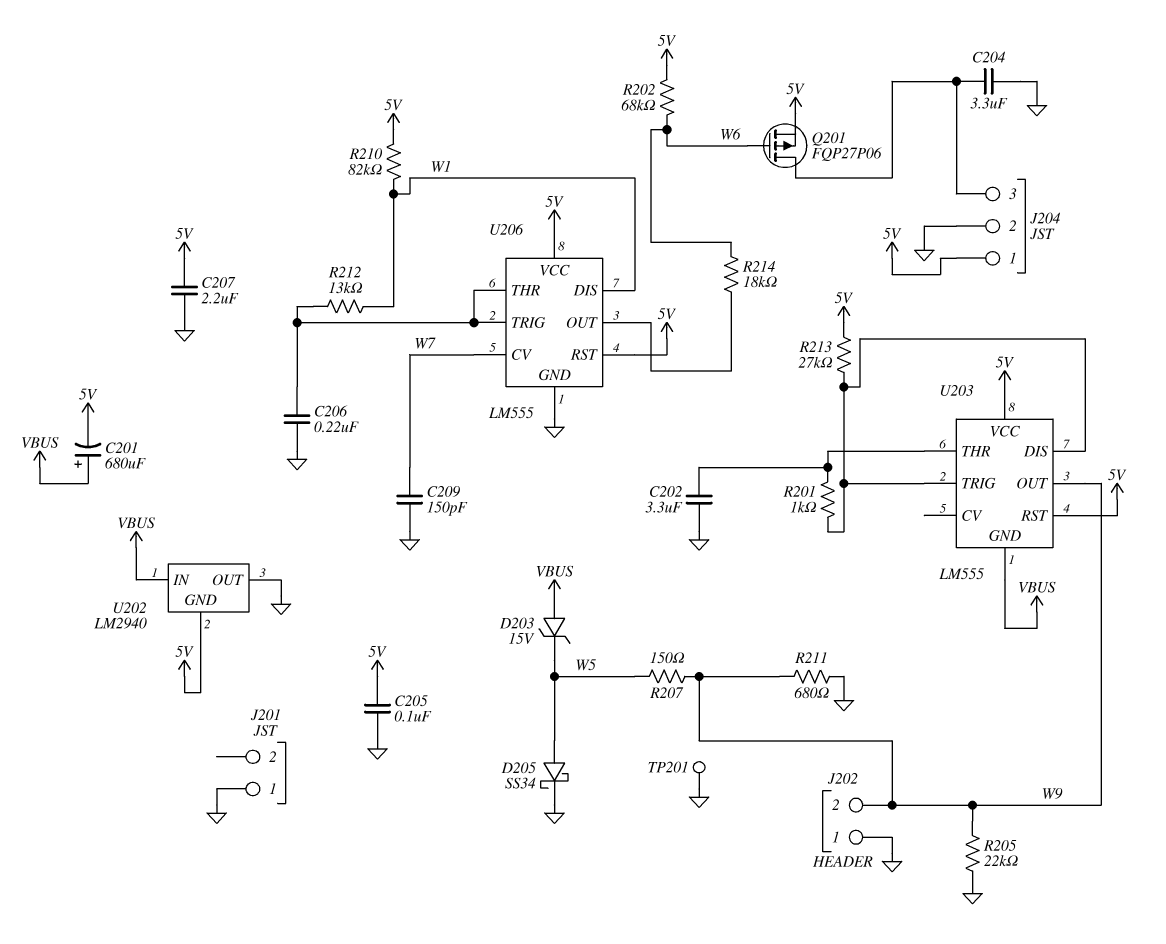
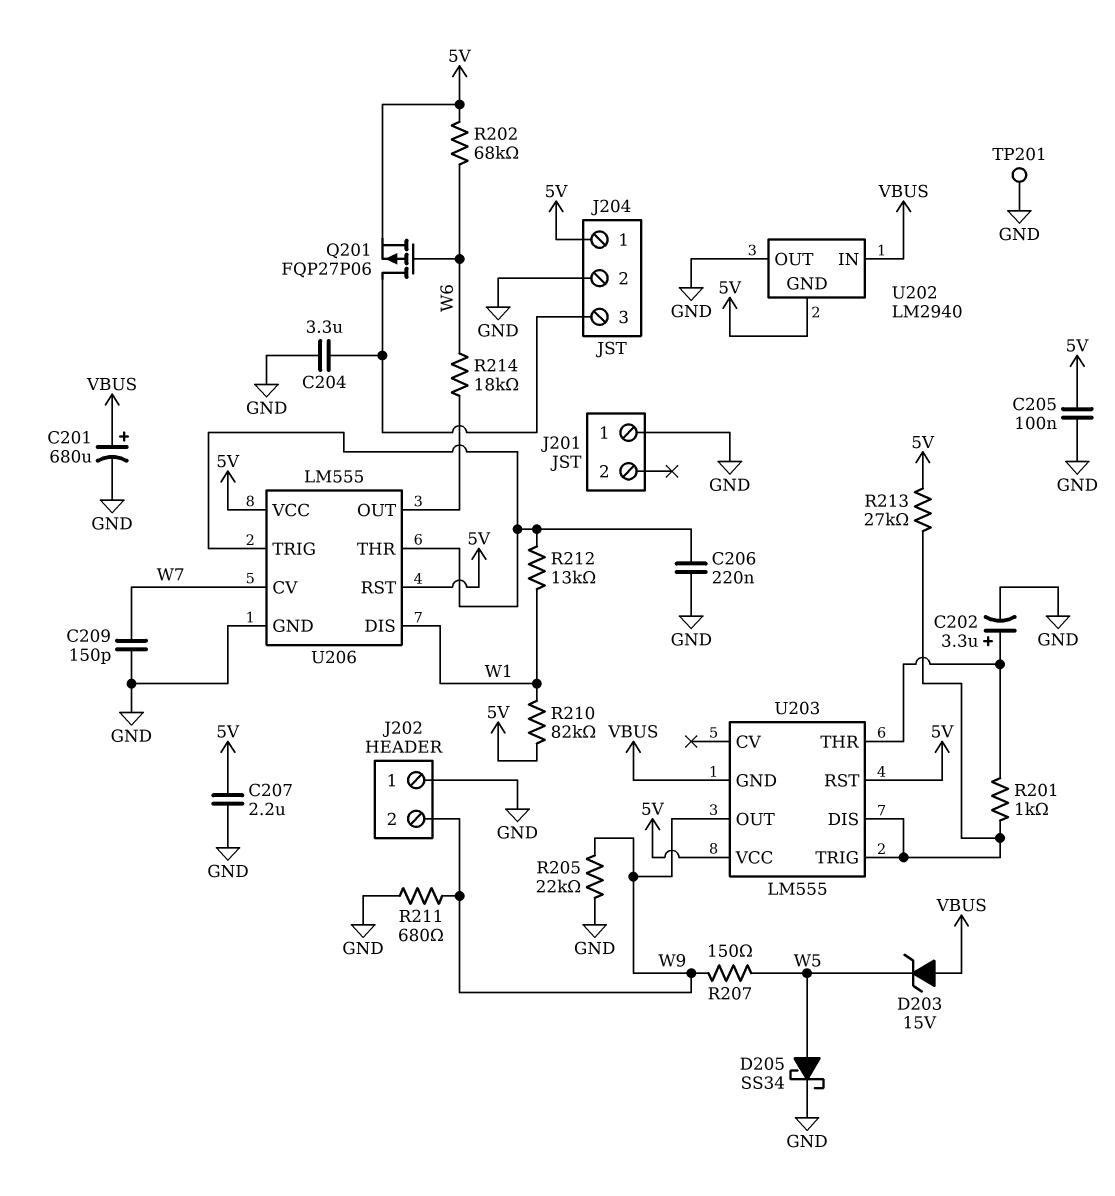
C201: 680uF (plus VBUS, minus 5V) -> 680uF (plus VBUS, minus GND)
C202: 3.3uF (GND, U203/THR) -> 3.3uF (plus U203/THR, minus GND)

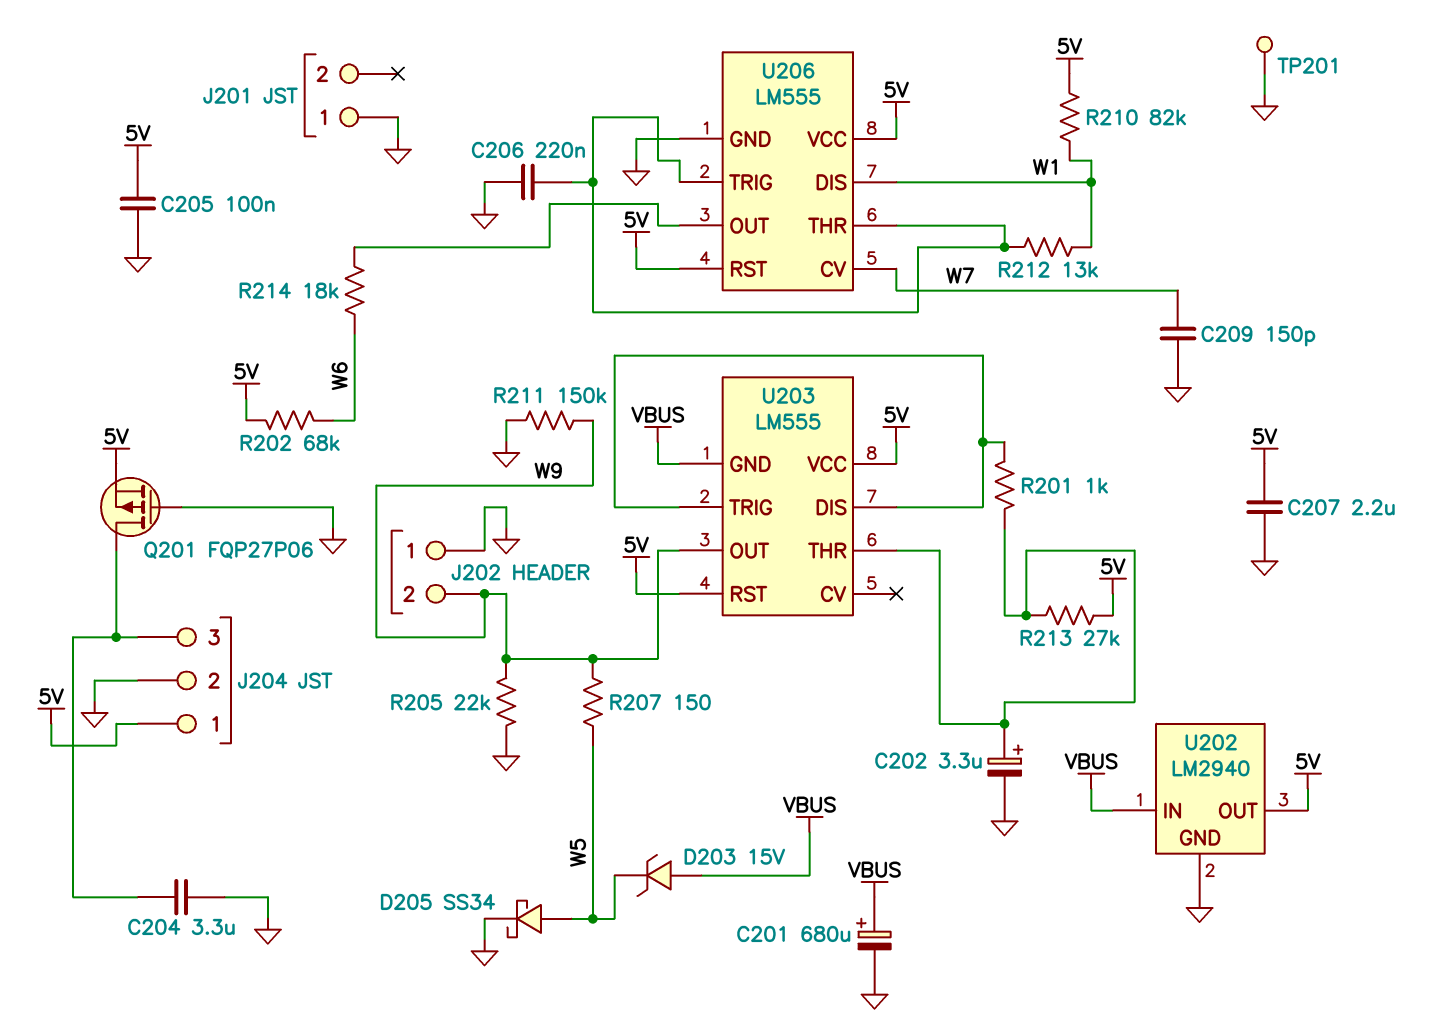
Q201: PMOS FQP27P06 (G W6, D J204/3, S 5V) -> PMOS FQP27P06 (G GND, D J204/3, S 5V)
R211: 680 (GND, W9) -> 150k (GND, W9)
R213: 27k (5V, U203/DIS) -> 27k (5V, U203/THR)
U202 pin GND: 5V -> GND
U202 pin OUT: GND -> 5V

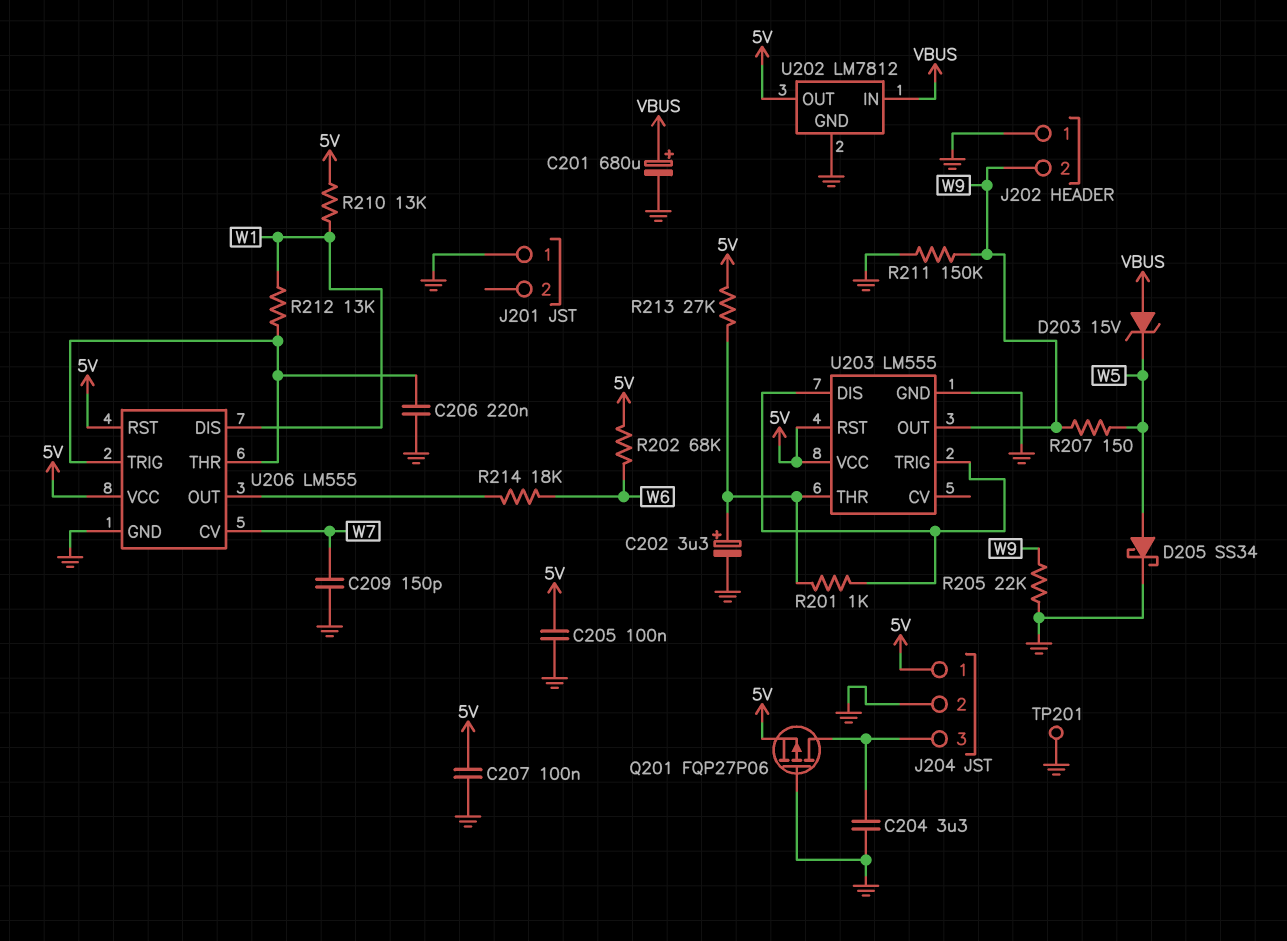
C207: 2.2uF (5V, GND) -> 100nF (5V, GND)
R210: 82k (5V, W1) -> 13k (5V, W1)
U202: LM2940 -> LM7812
U203 pin GND: VBUS -> GND

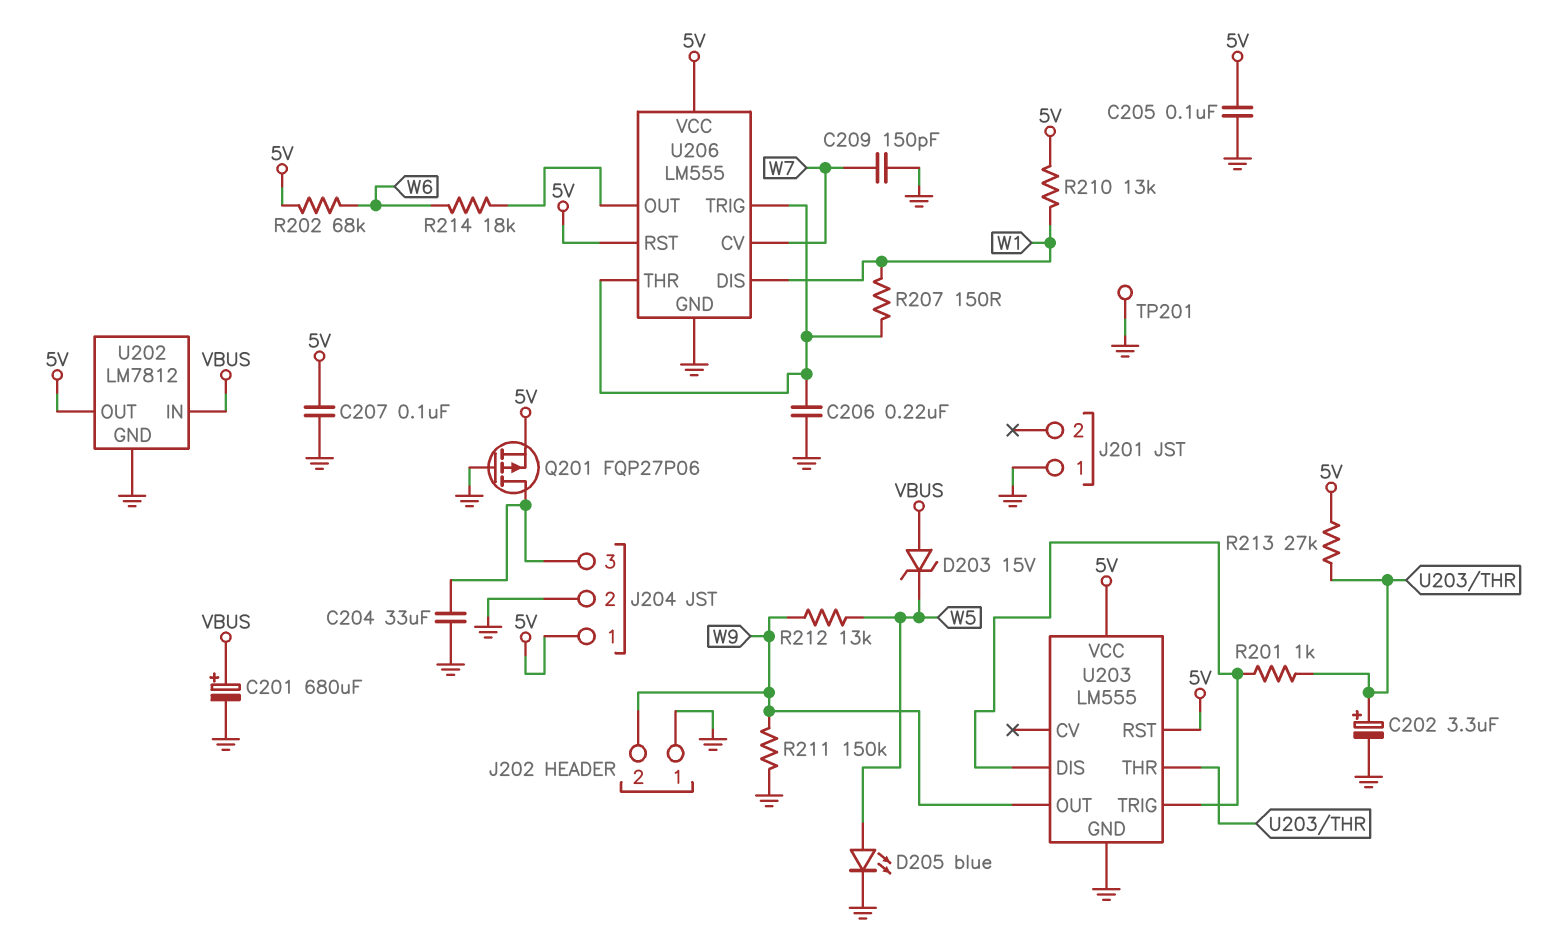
C204: 3.3uF (GND, J204/3) -> 33uF (GND, J204/3)
D205: schottky SS34 (A W5, K GND) -> LED blue (A W5, K GND)
R205: 22k (GND, W9) -> none
R207: 150 (W5, W9) -> 150 (U206/THR, W1)
R212: 13k (U206/THR, W1) -> 13k (W5, W9)

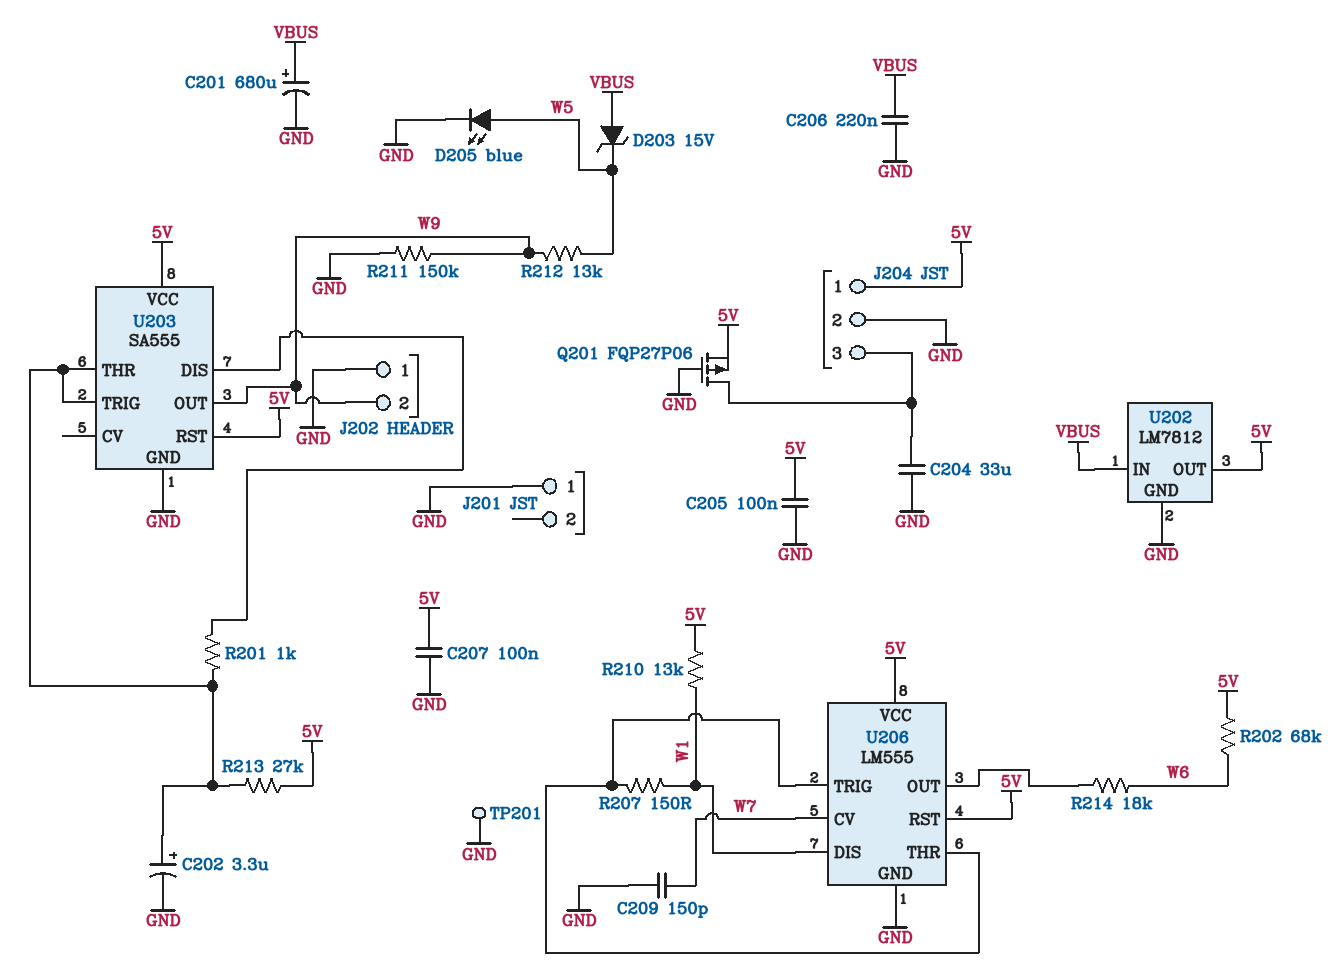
C206: 220nF (GND, U206/THR) -> 220nF (GND, VBUS)
U203: LM555 -> SA555
U203 pin TRIG: U203/DIS -> U203/THR

